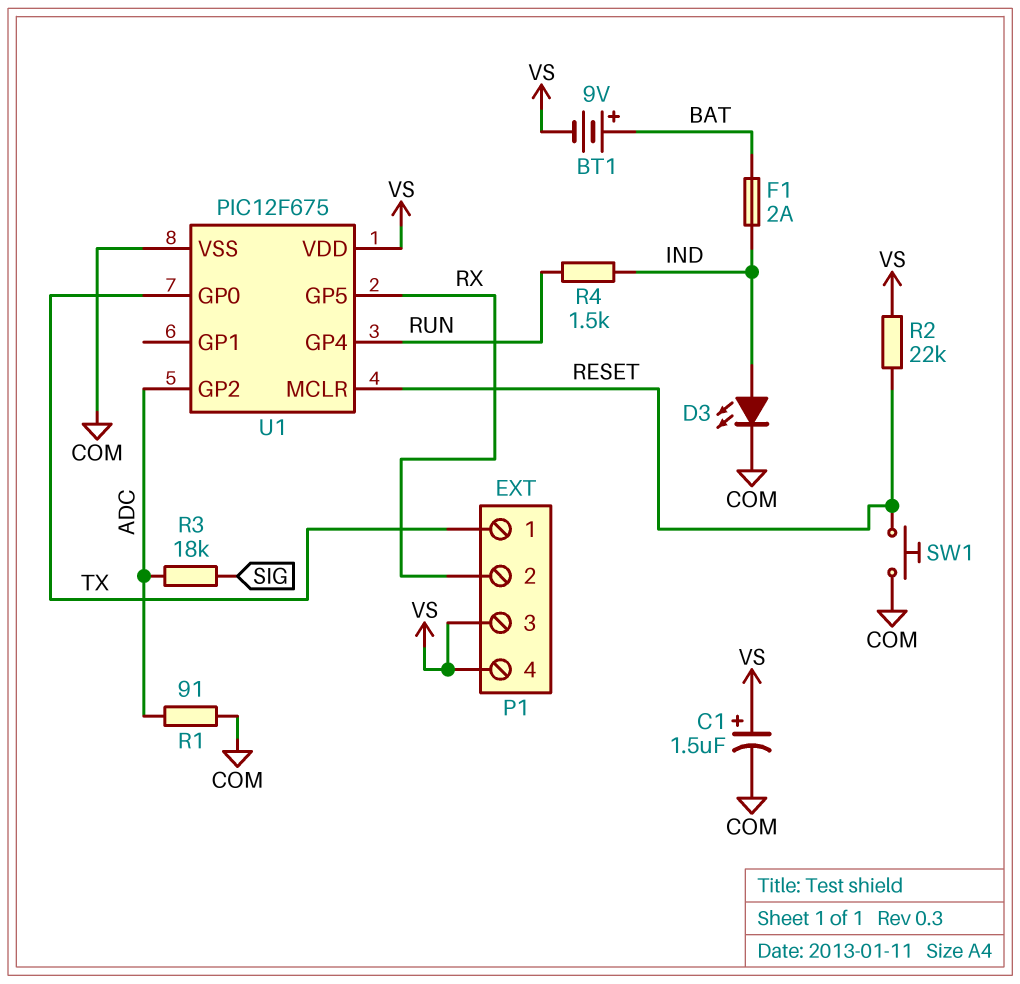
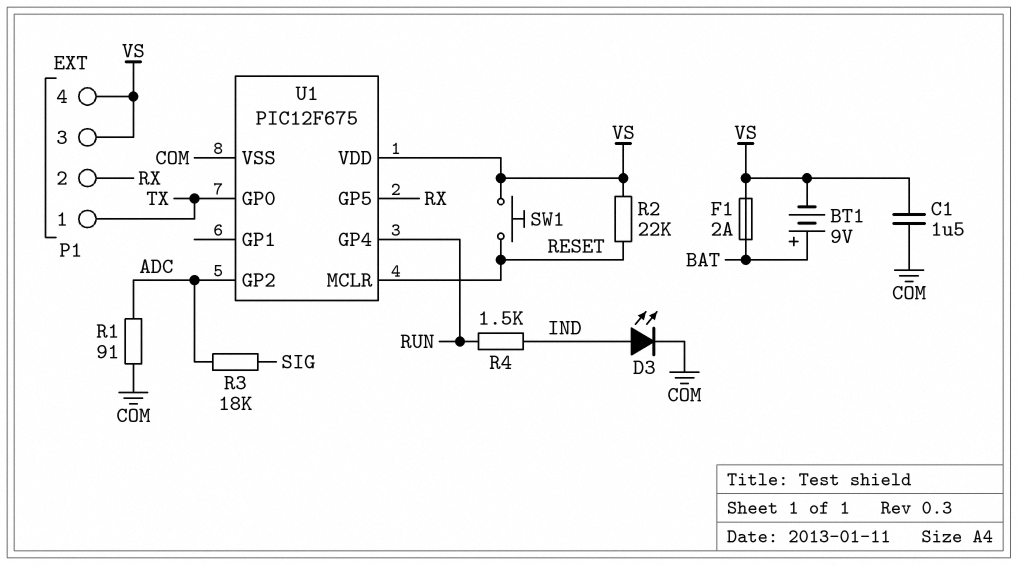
C1: 1.5uF (plus VS, minus COM) -> 1.5uF (COM, VS)
F1: 2A (BAT, IND) -> 2A (BAT, VS)
SW1: button (COM, RESET) -> button (RESET, VS)

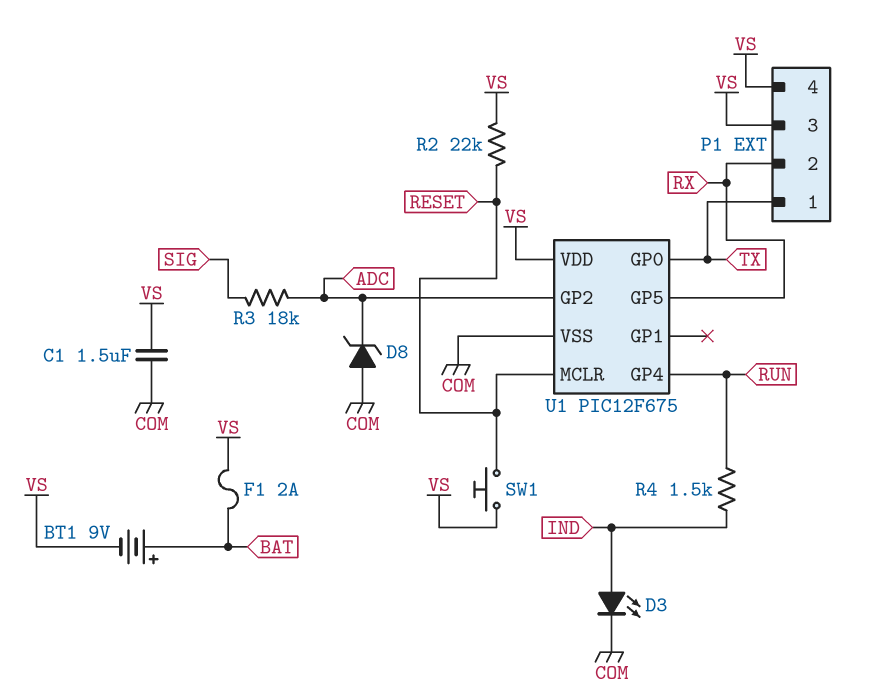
D8: none -> zener (A COM, K ADC)
R1: 91 (ADC, COM) -> none

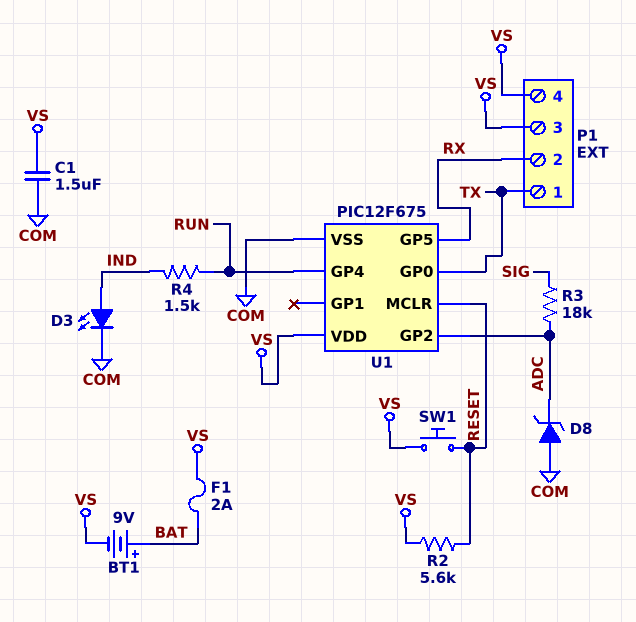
R2: 22k (RESET, VS) -> 5.6k (RESET, VS)

